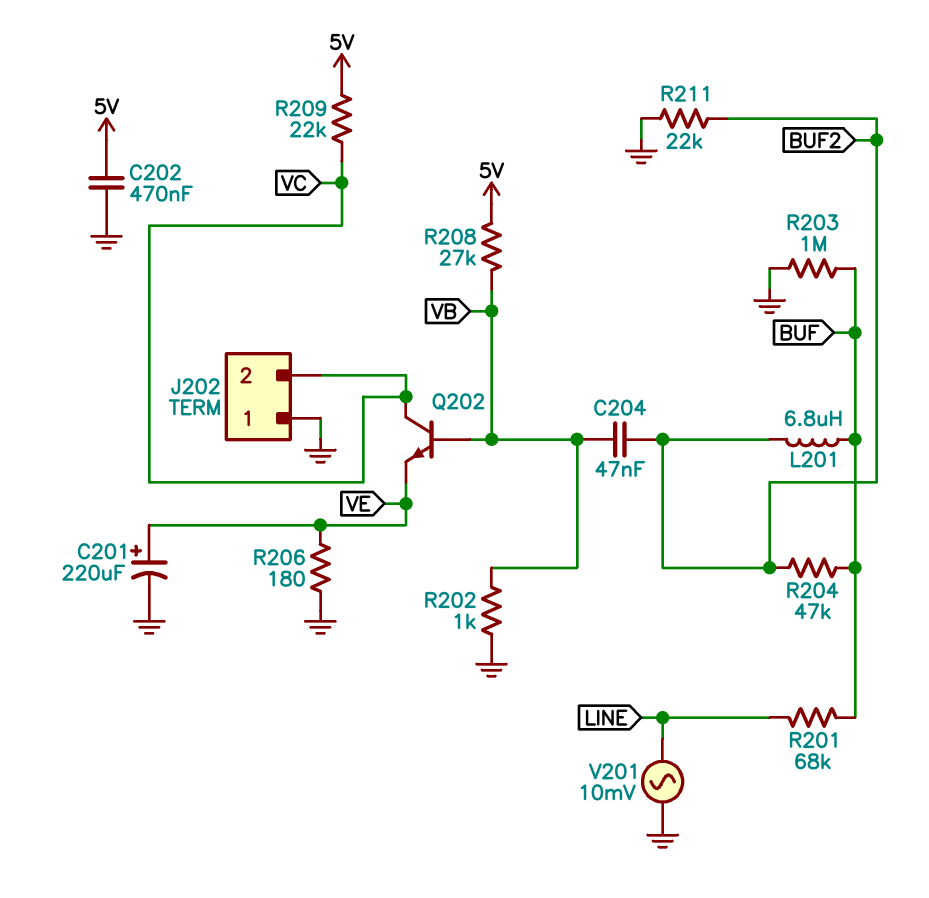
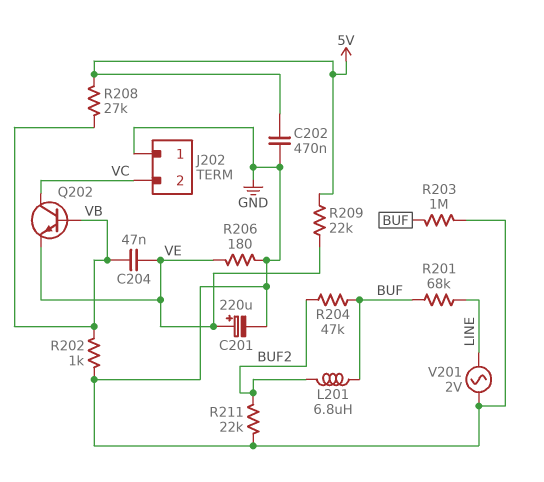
C204: 47nF (BUF2, VB) -> 47nF (VB, VE)
R209: 22k (5V, VC) -> 22k (5V, VE)
V201: AC 10mV (GND, LINE) -> AC 2V (GND, LINE)

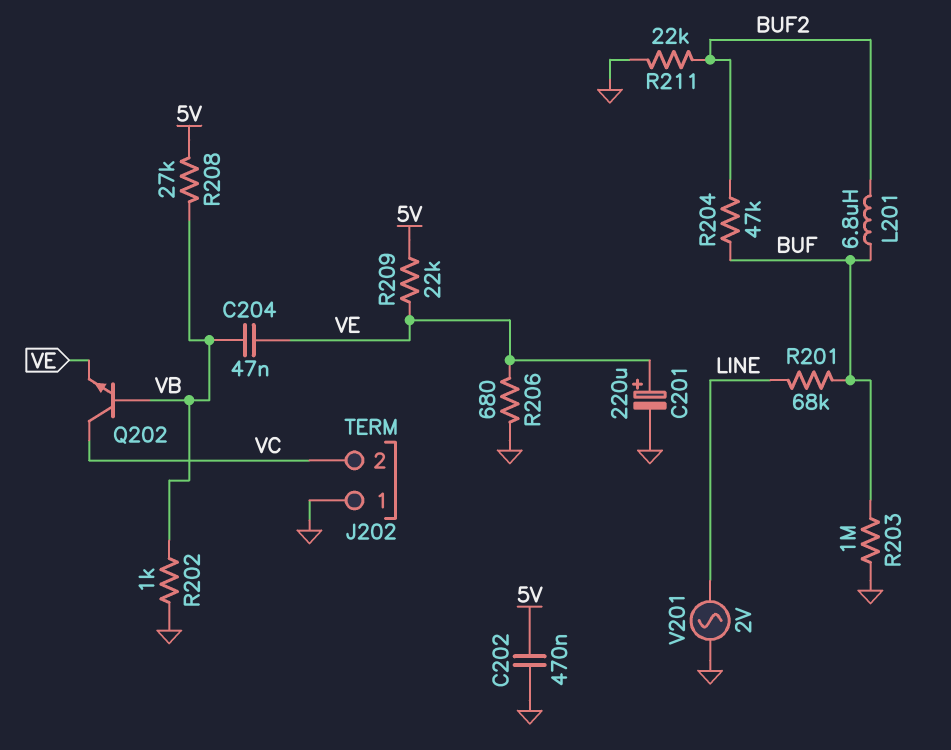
R206: 180 (GND, VE) -> 680 (GND, VE)

